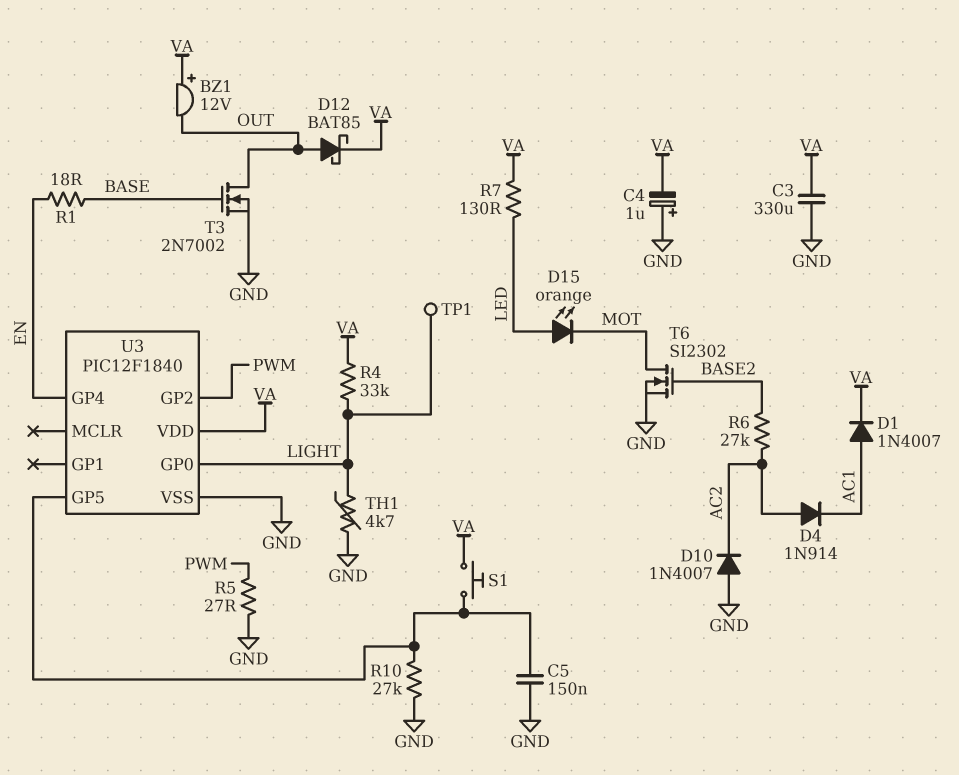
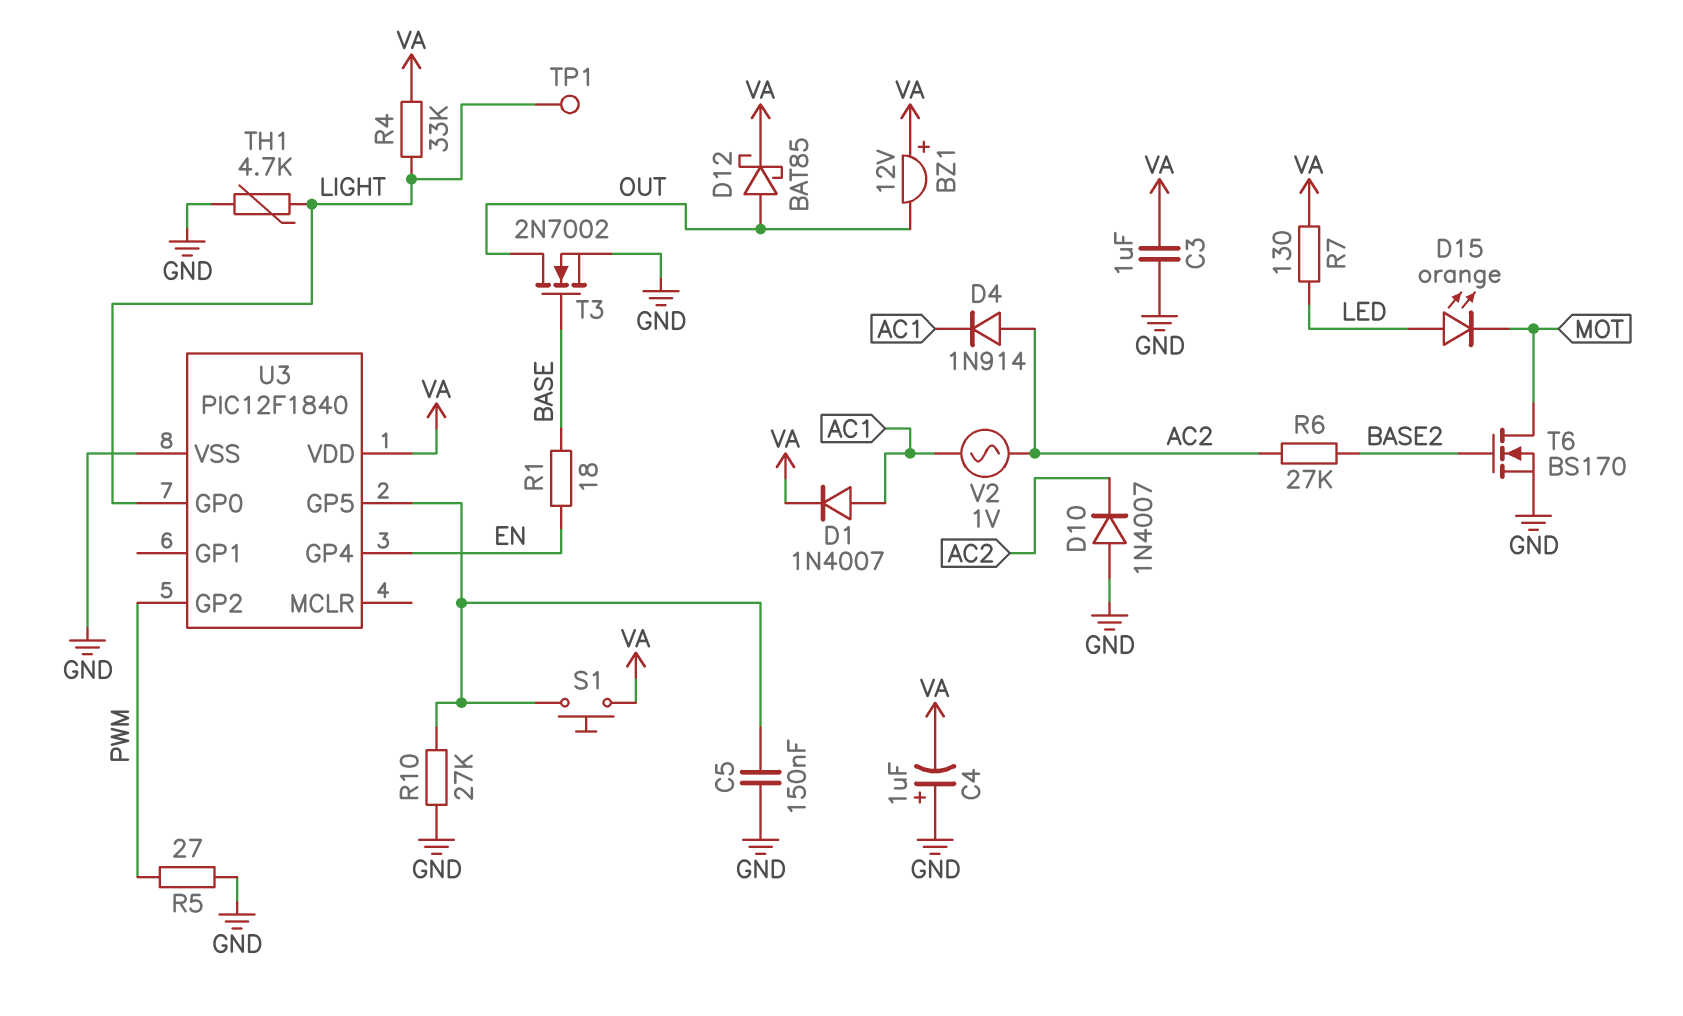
C3: 330uF (GND, VA) -> 1uF (GND, VA)
T6: NMOS SI2302 (G BASE2, D MOT, S GND) -> NMOS BS170 (G BASE2, D MOT, S GND)
V2: none -> AC 1V (AC1, AC2)

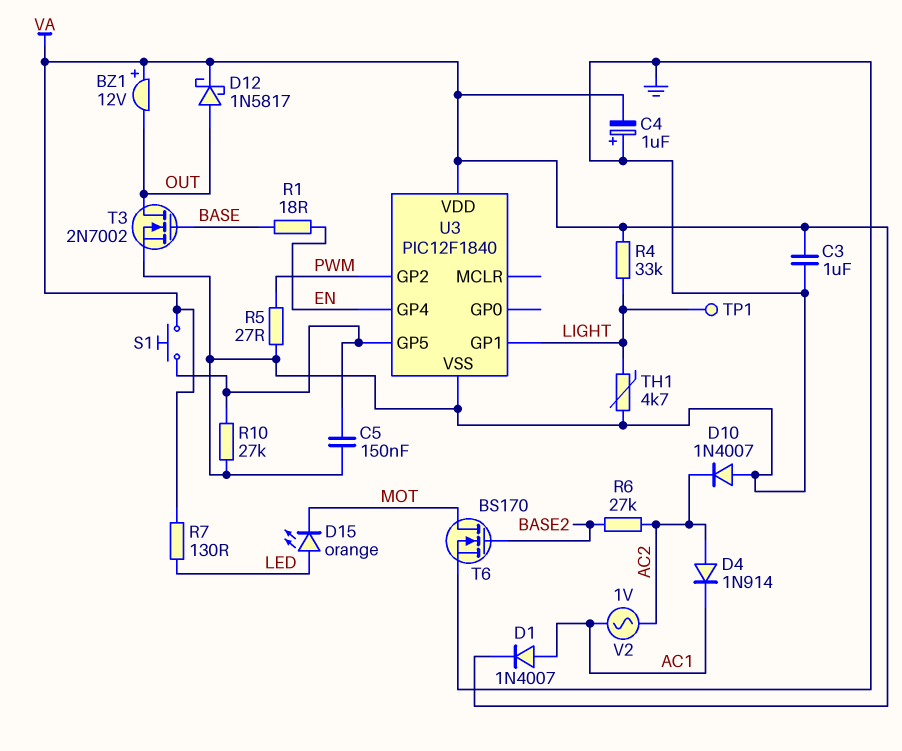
D12: schottky BAT85 (A OUT, K VA) -> schottky 1N5817 (A OUT, K VA)
U3 pin GP0: LIGHT -> none
U3 pin GP1: none -> LIGHT

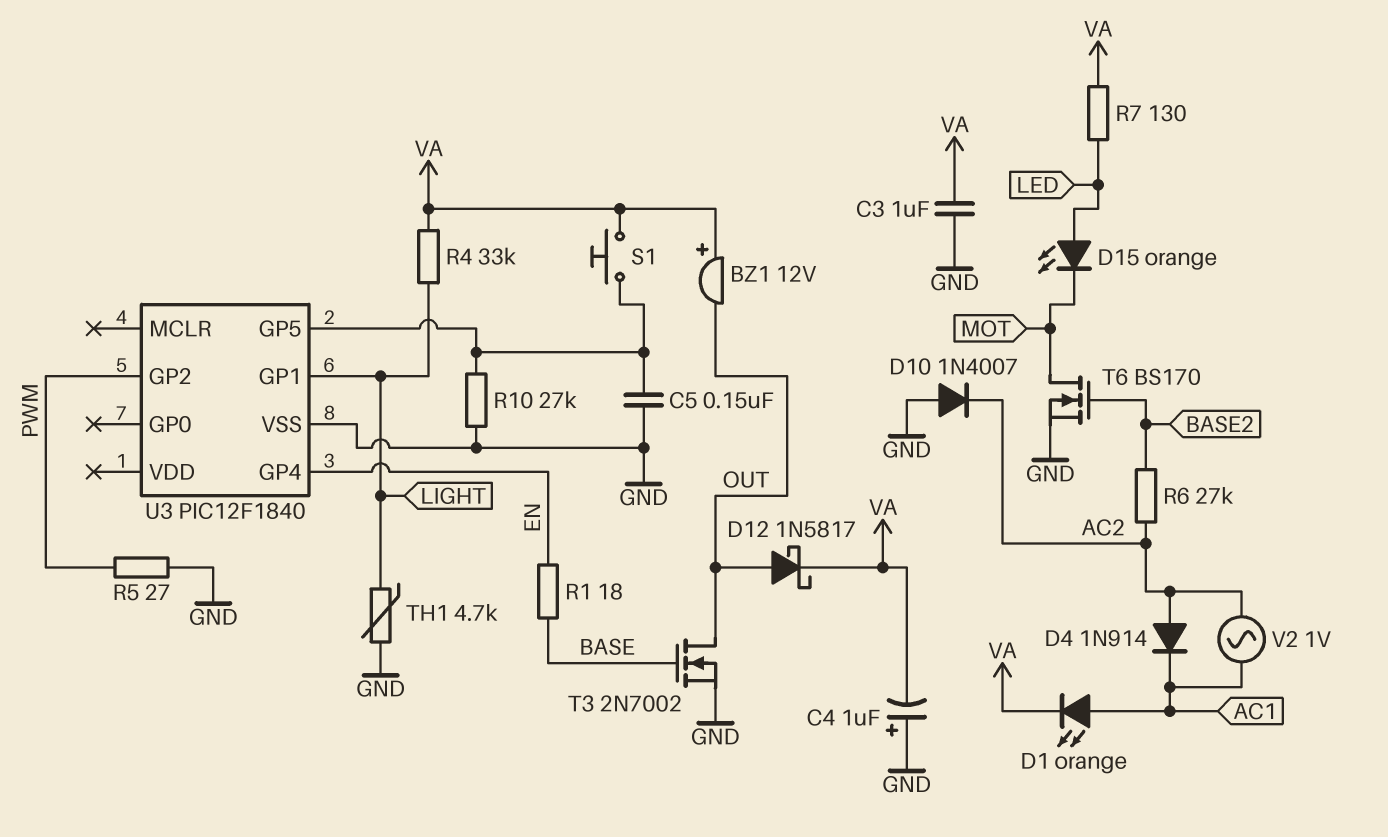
D1: diode 1N4007 (A AC1, K VA) -> LED orange (A AC1, K VA)
TP1: test point (LIGHT) -> none
U3 pin VDD: VA -> none

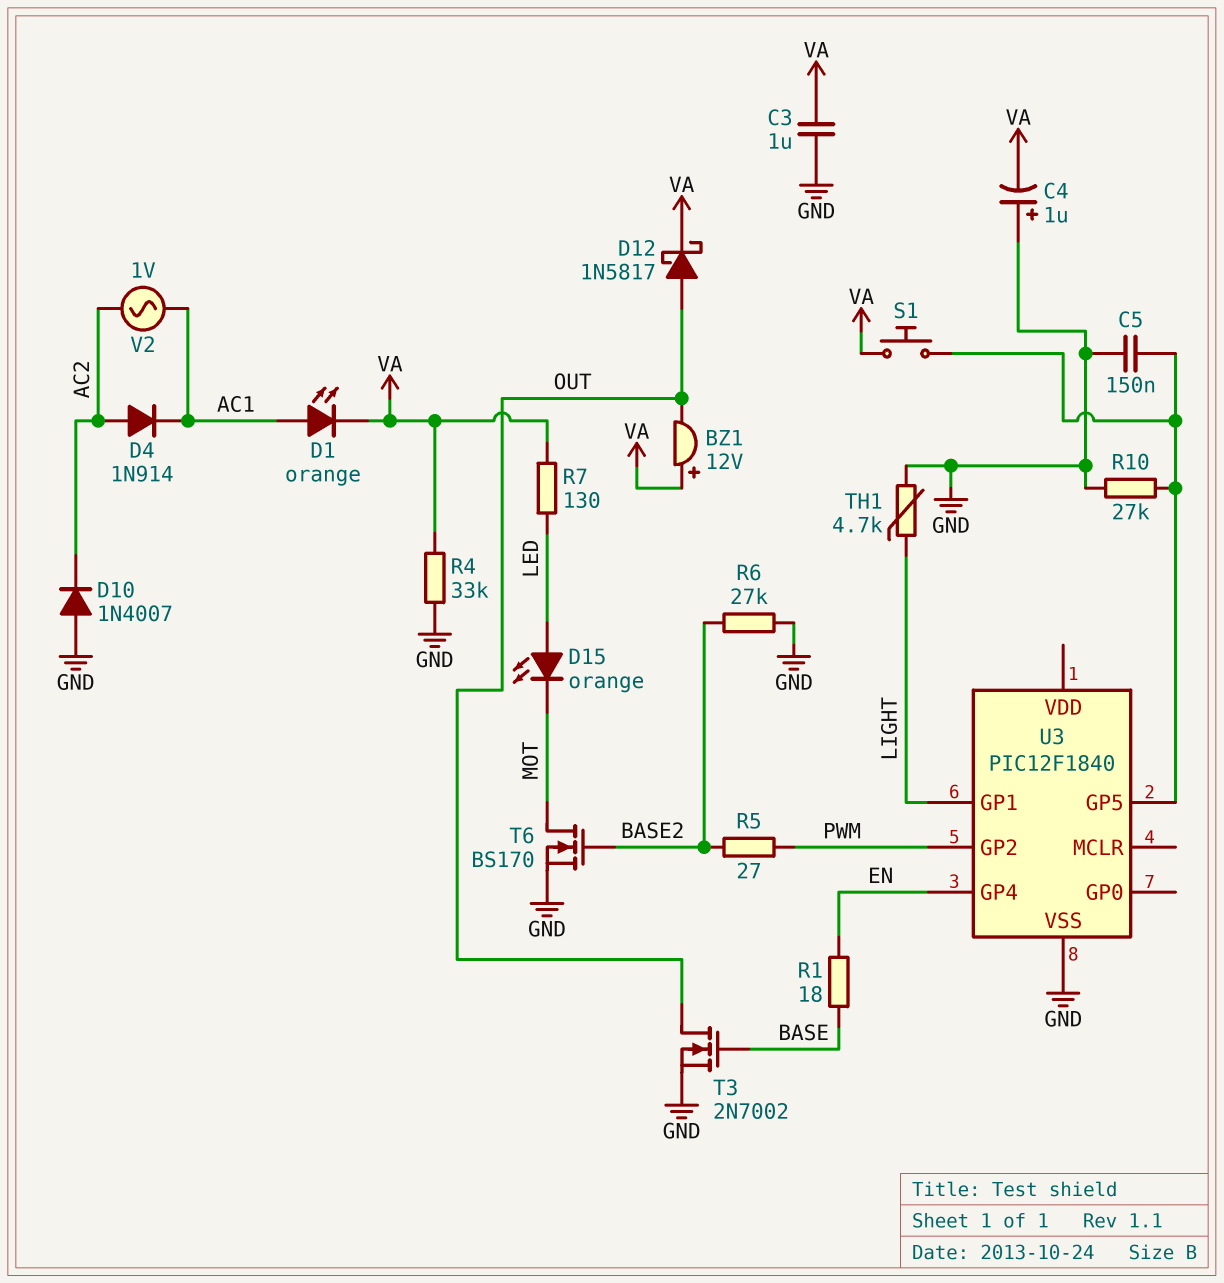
R4: 33k (LIGHT, VA) -> 33k (GND, VA)
R5: 27 (GND, PWM) -> 27 (BASE2, PWM)
R6: 27k (AC2, BASE2) -> 27k (BASE2, GND)

